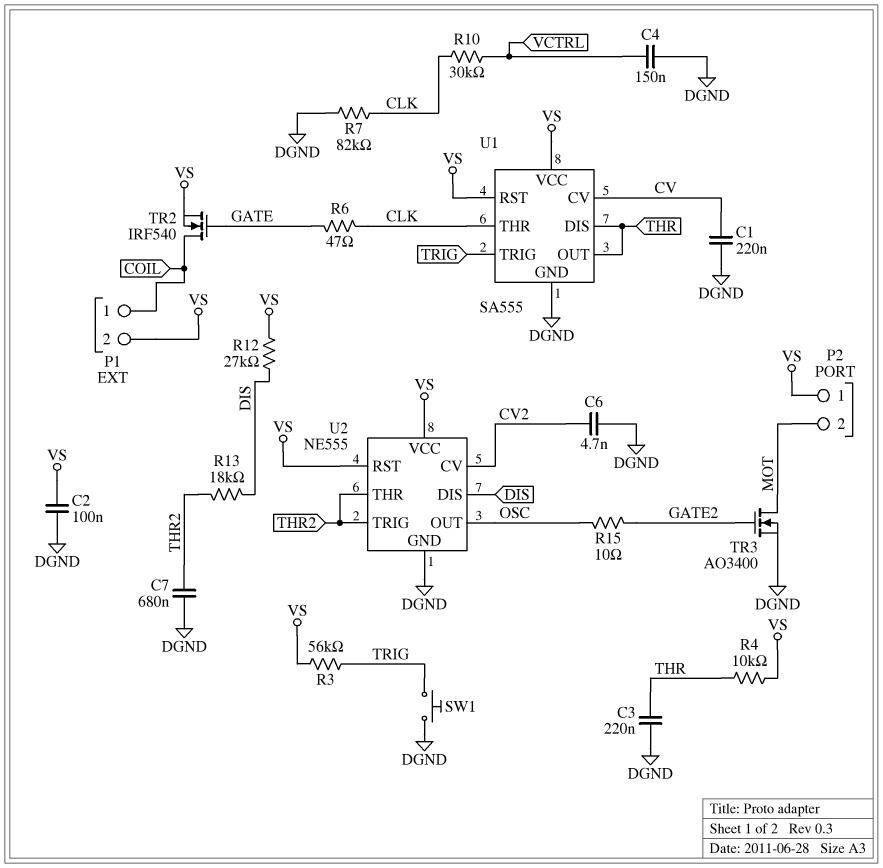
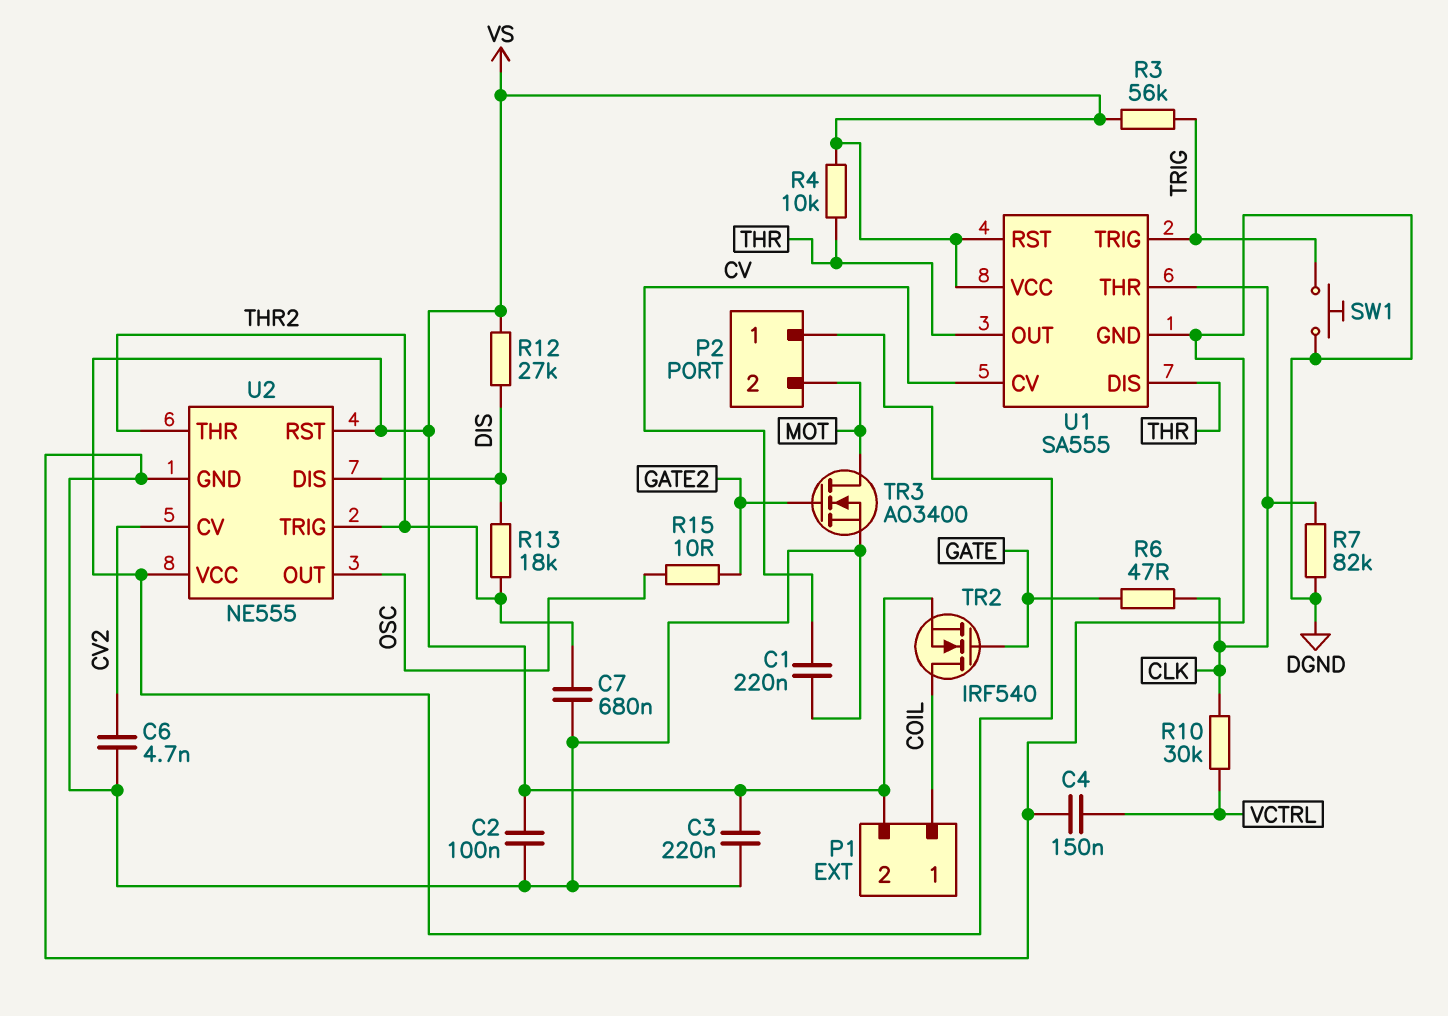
C3: 220nF (DGND, THR) -> 220nF (DGND, VS)

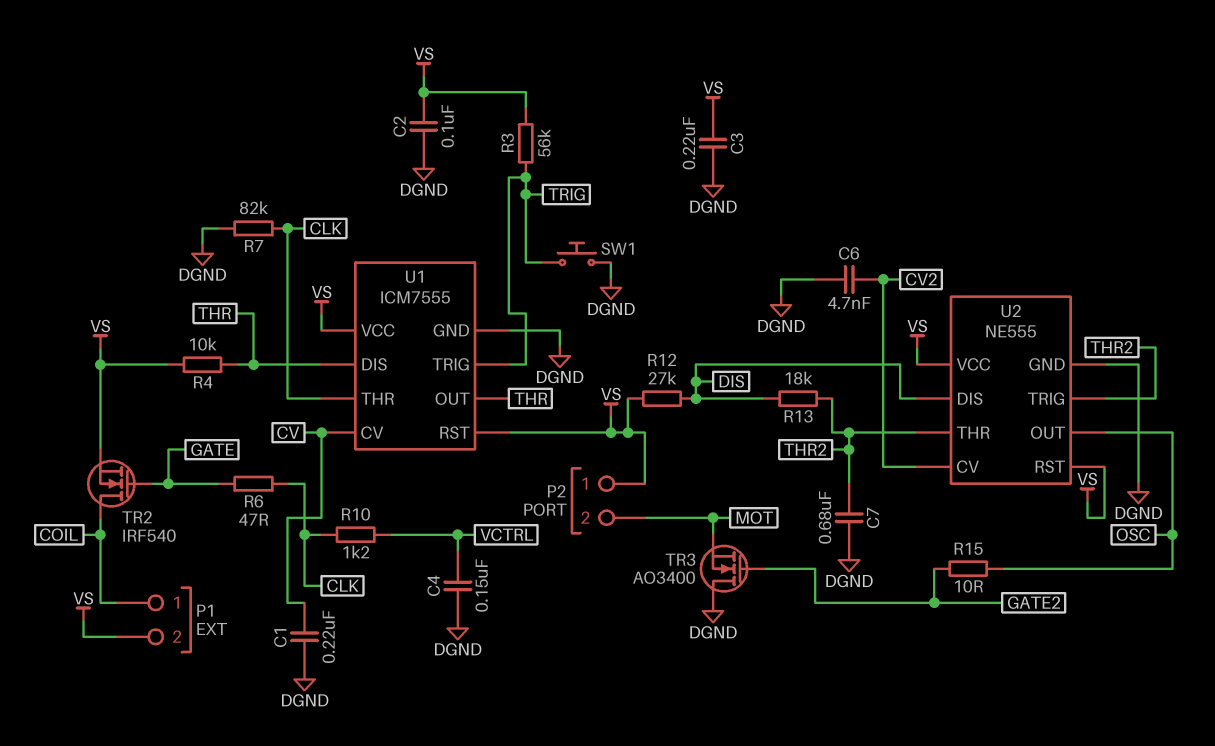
R10: 30k (CLK, VCTRL) -> 1.2k (CLK, VCTRL)
TR3: NMOS AO3400 (G GATE2, D MOT, S DGND) -> NMOS AO3400 (G GATE2, D DGND, S MOT)
U1: SA555 -> ICM7555

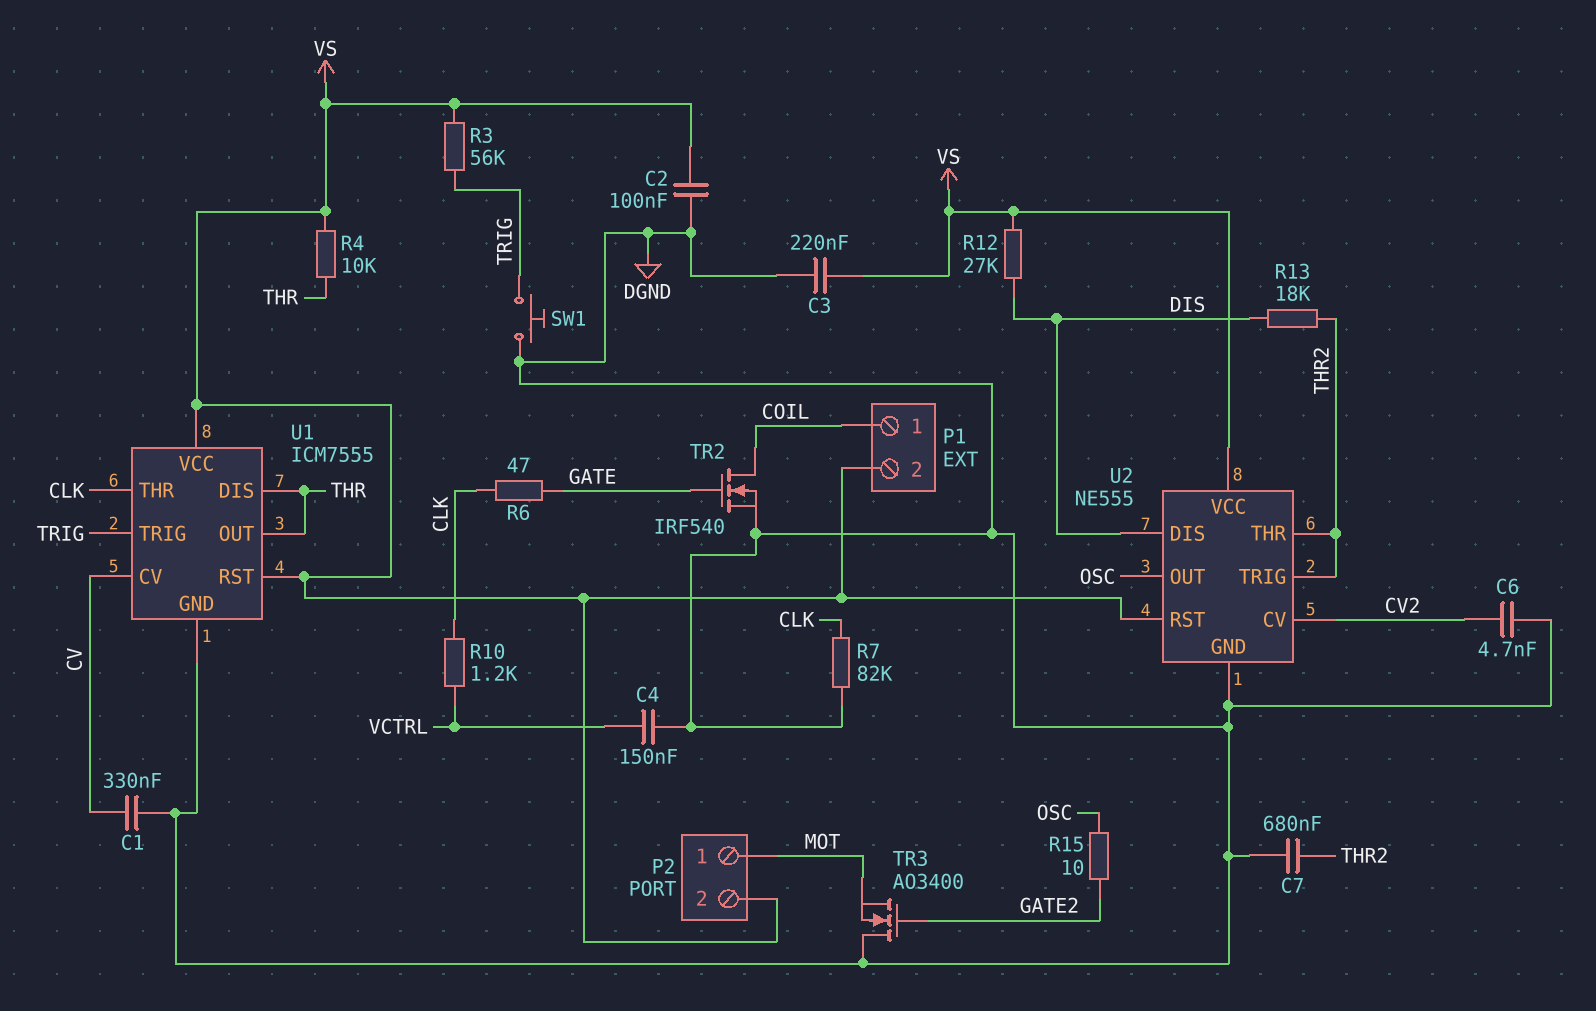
C1: 220nF (CV, DGND) -> 330nF (CV, DGND)
P2 pin 1: VS -> MOT
P2 pin 2: MOT -> VS
TR2: NMOS IRF540 (G GATE, D COIL, S VS) -> NMOS IRF540 (G GATE, D COIL, S DGND)

